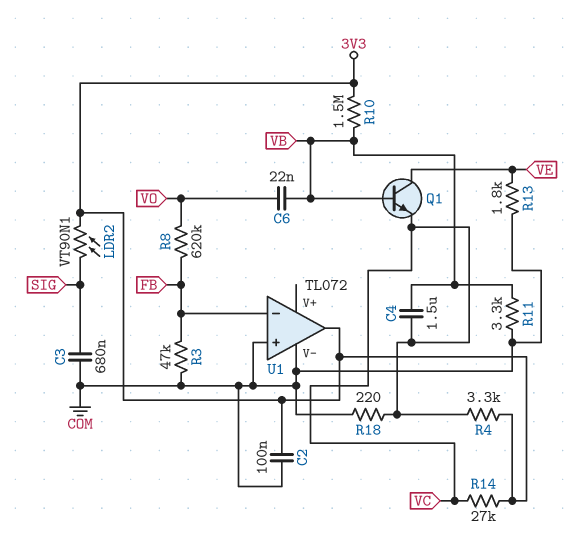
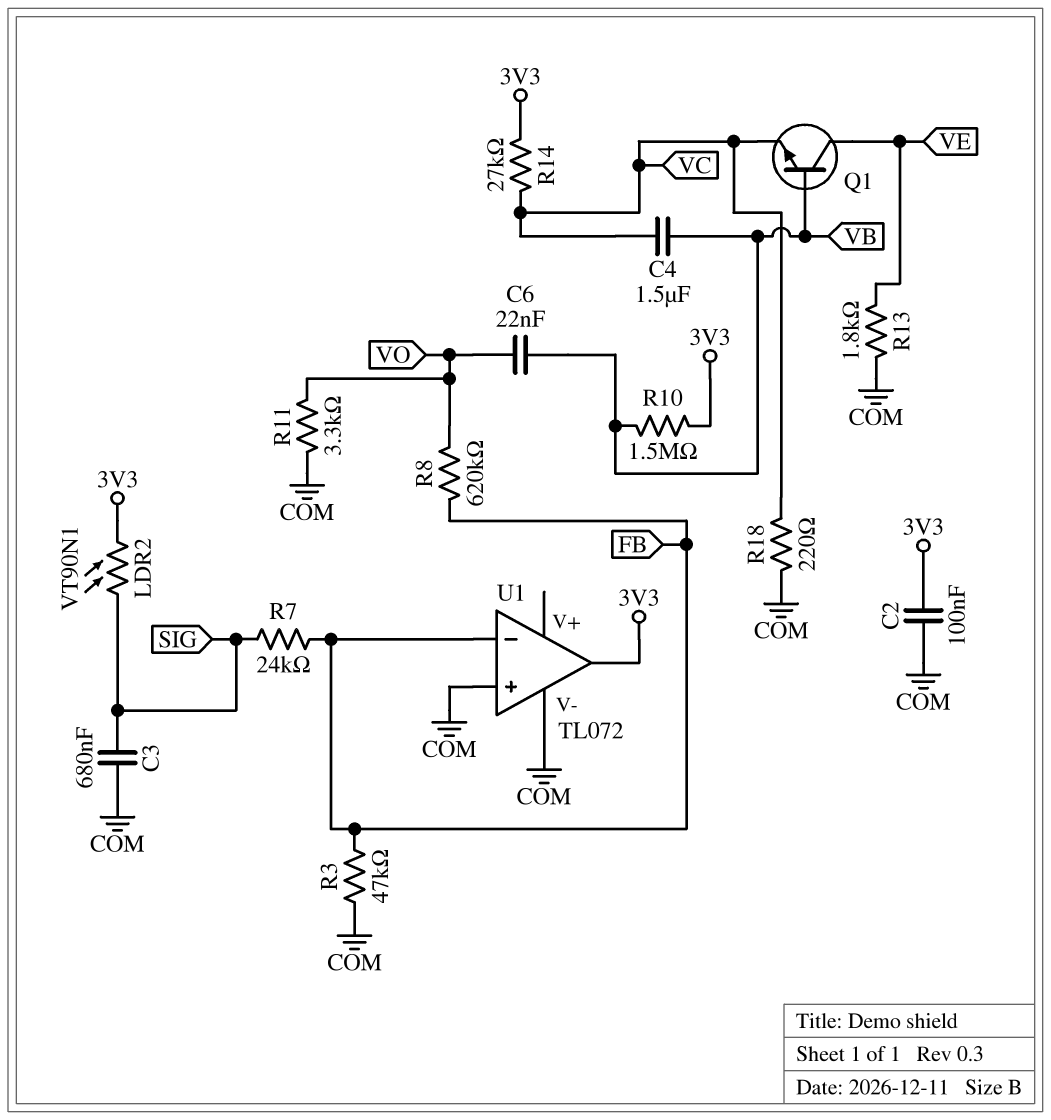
R4: 3.3k (3V3, VC) -> none
R7: none -> 24k (FB, SIG)
R11: 3.3k (COM, VB) -> 3.3k (COM, VO)

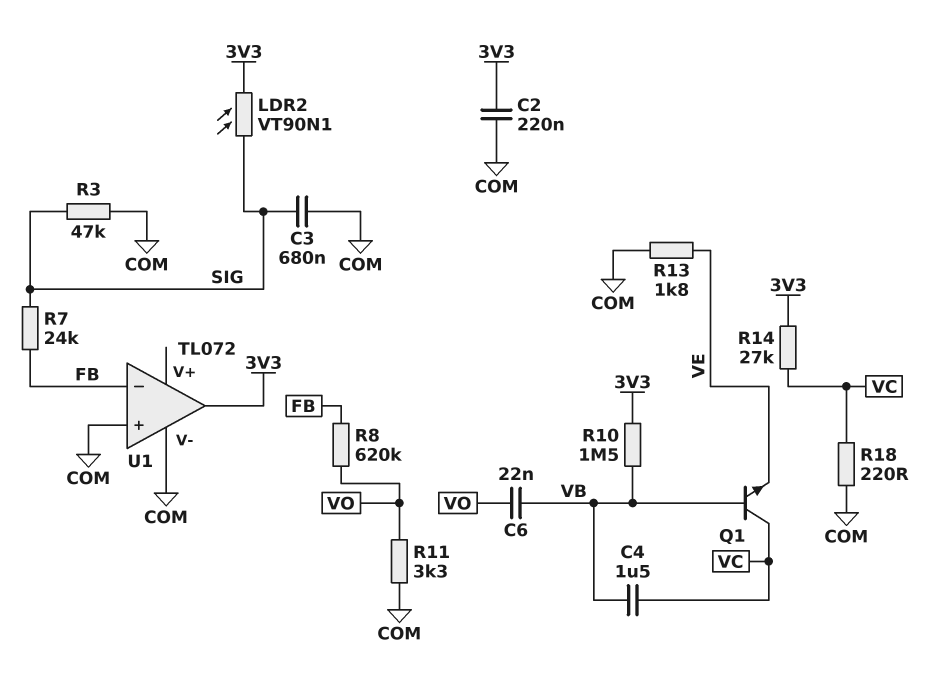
C2: 100nF (3V3, COM) -> 220nF (3V3, COM)
Q1: NPN (B VB, C VE, E VC) -> NPN (B VB, C VC, E VE)
R3: 47k (COM, FB) -> 47k (COM, SIG)

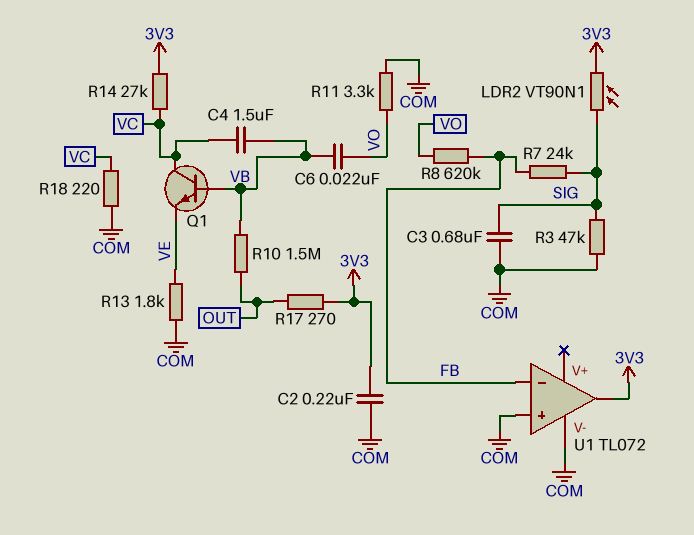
R10: 1.5M (3V3, VB) -> 1.5M (OUT, VB)
R17: none -> 270 (3V3, OUT)

